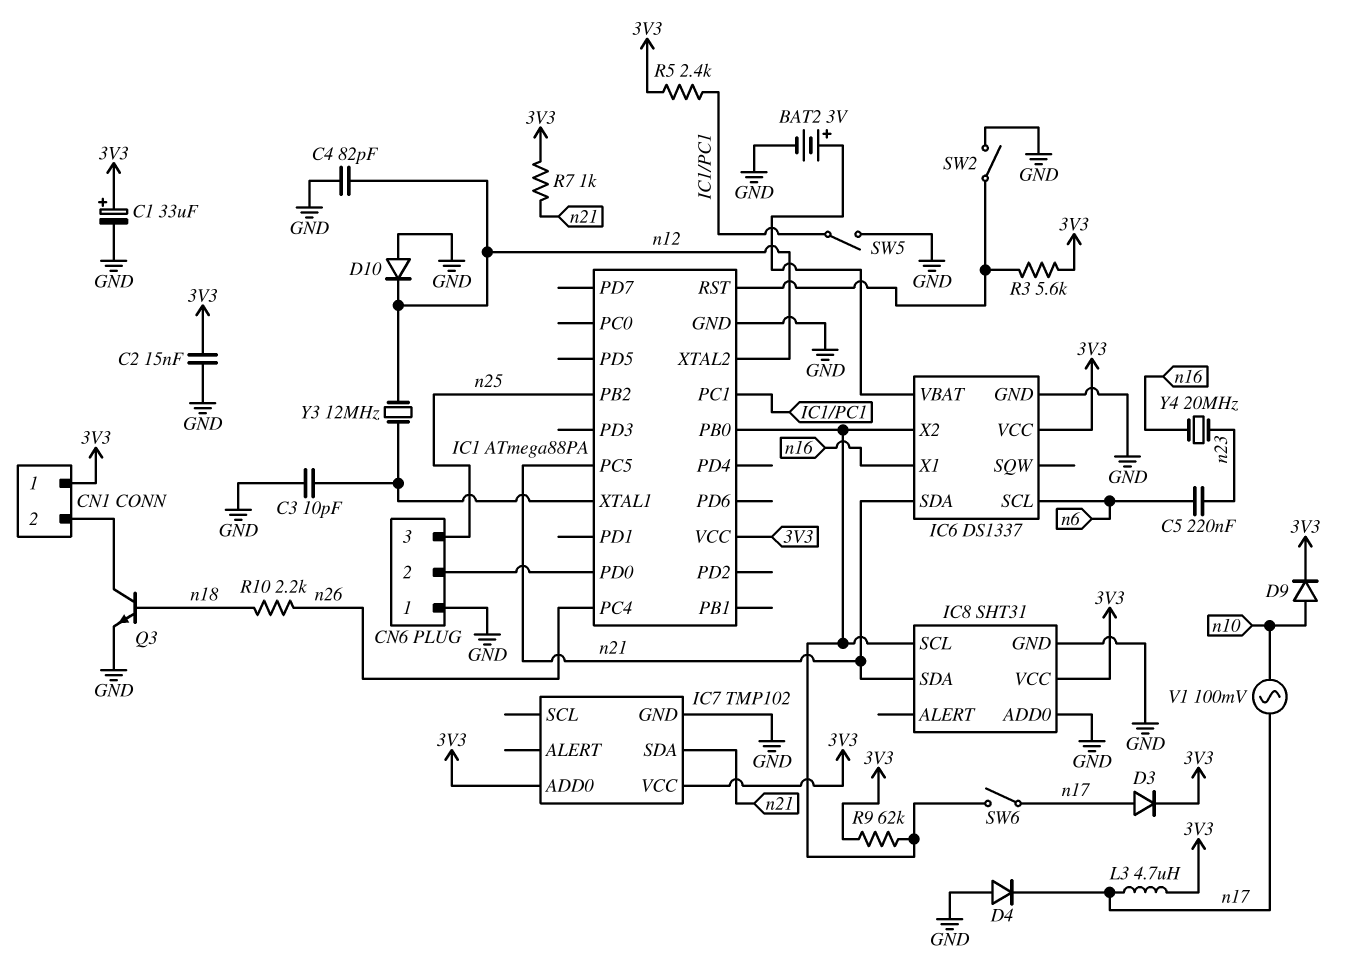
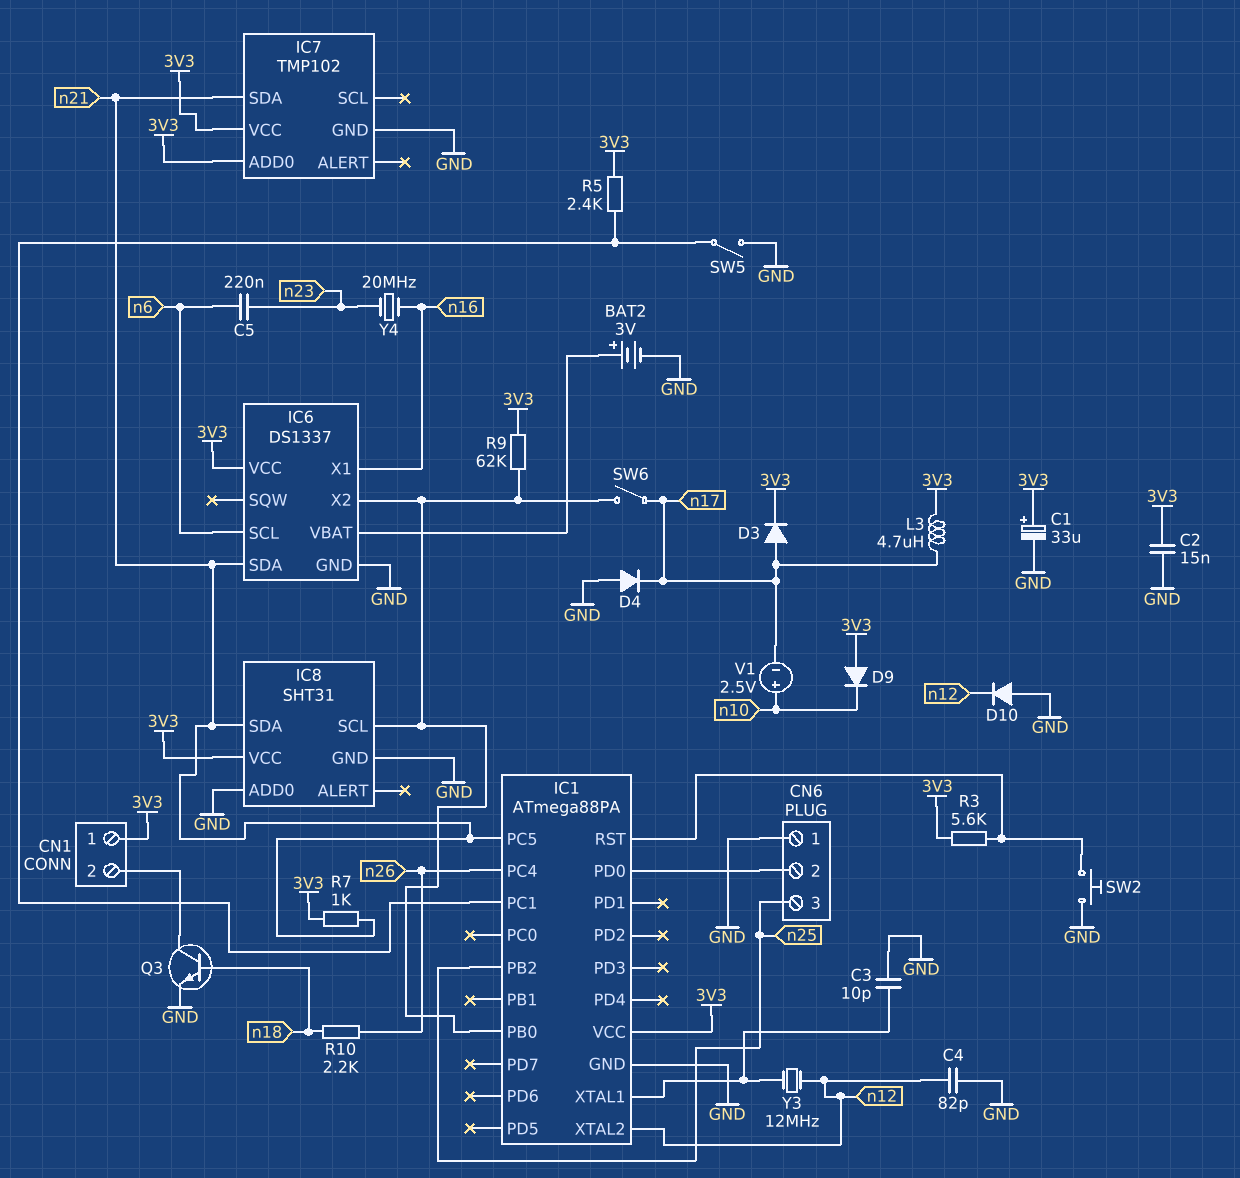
D9: diode (A n10, K 3V3) -> diode (A 3V3, K n10)
SW2: switch (GND, IC1/RST) -> button (GND, IC1/RST)
V1: AC 100mV (n10, n17) -> 2.5V (plus n10, minus n17)

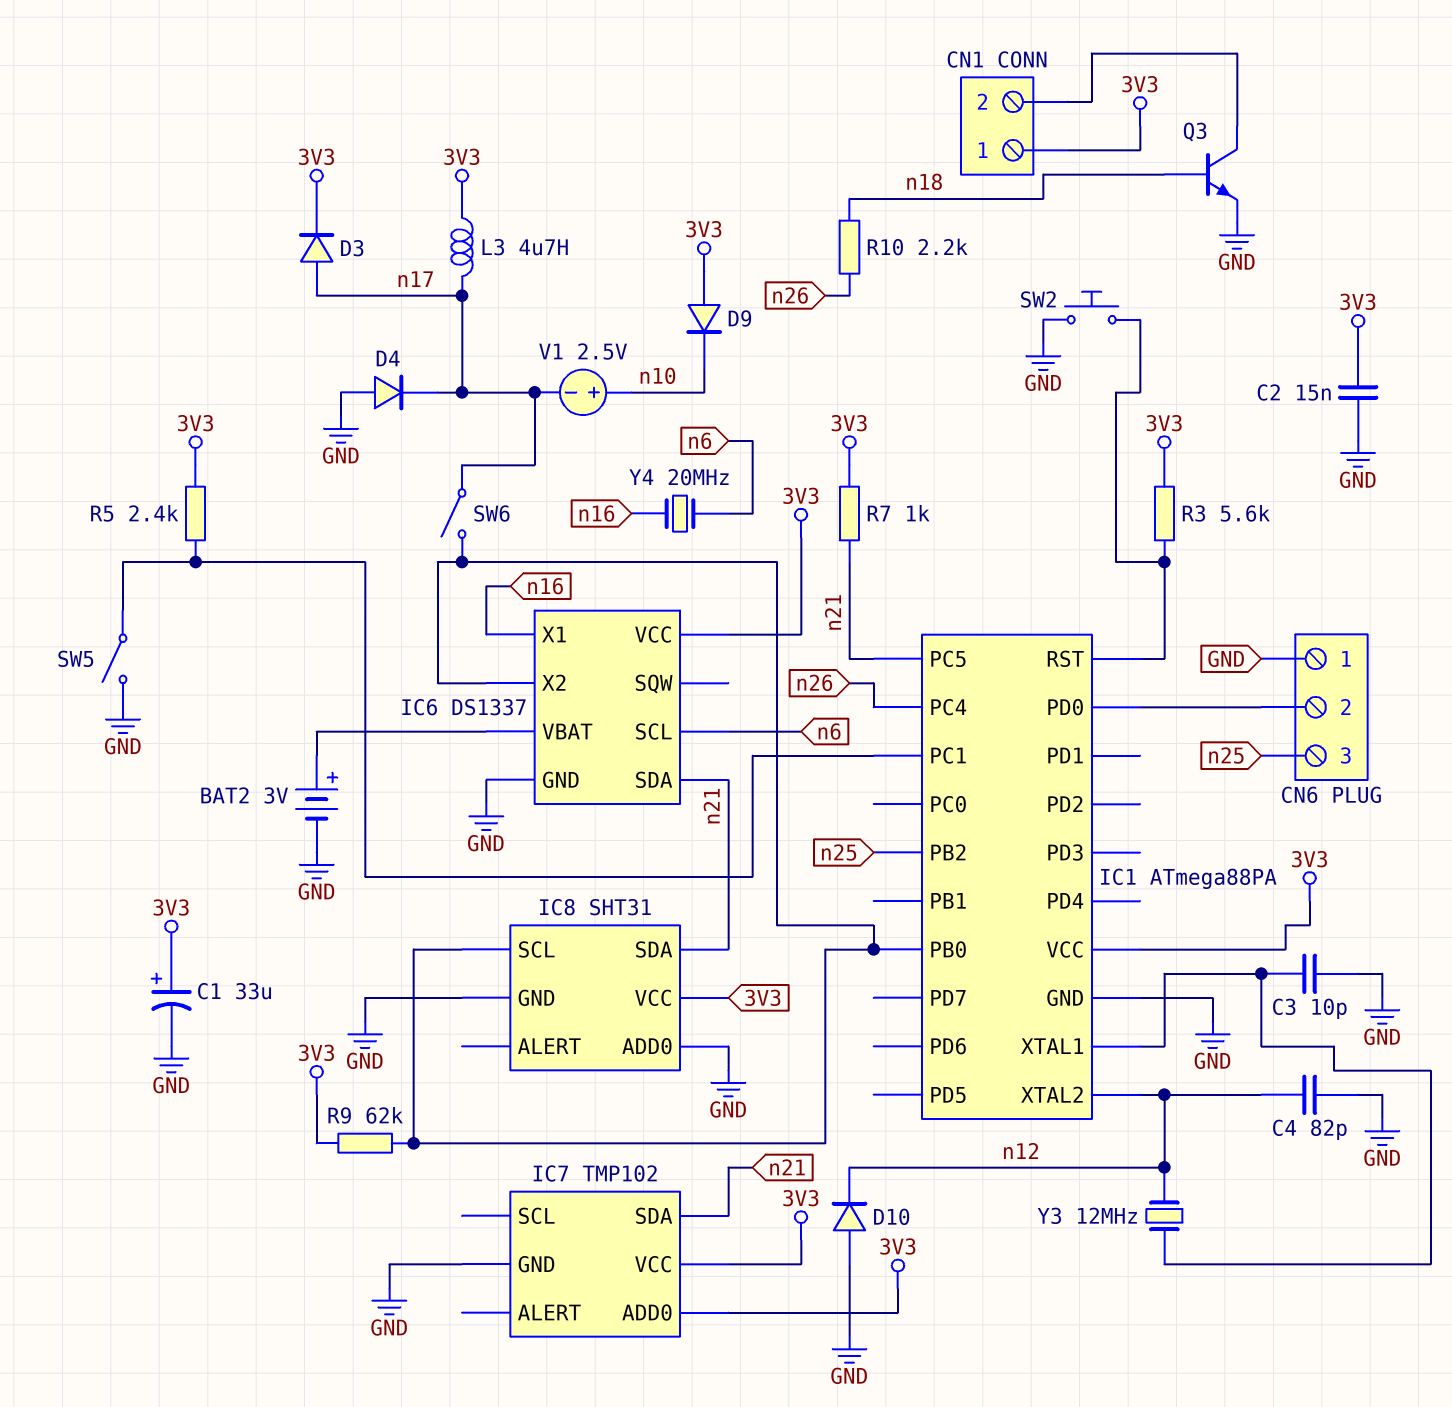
C5: 220nF (n6, n23) -> none
Y4: 20MHz (n16, n23) -> 20MHz (n6, n16)

